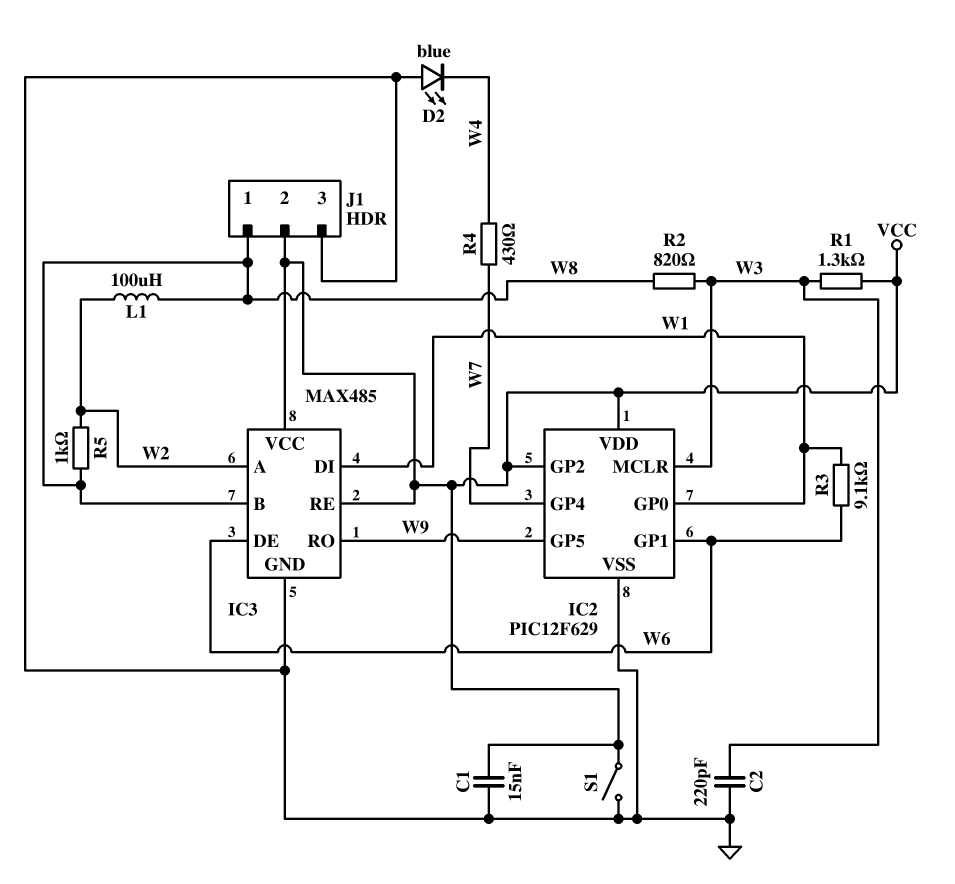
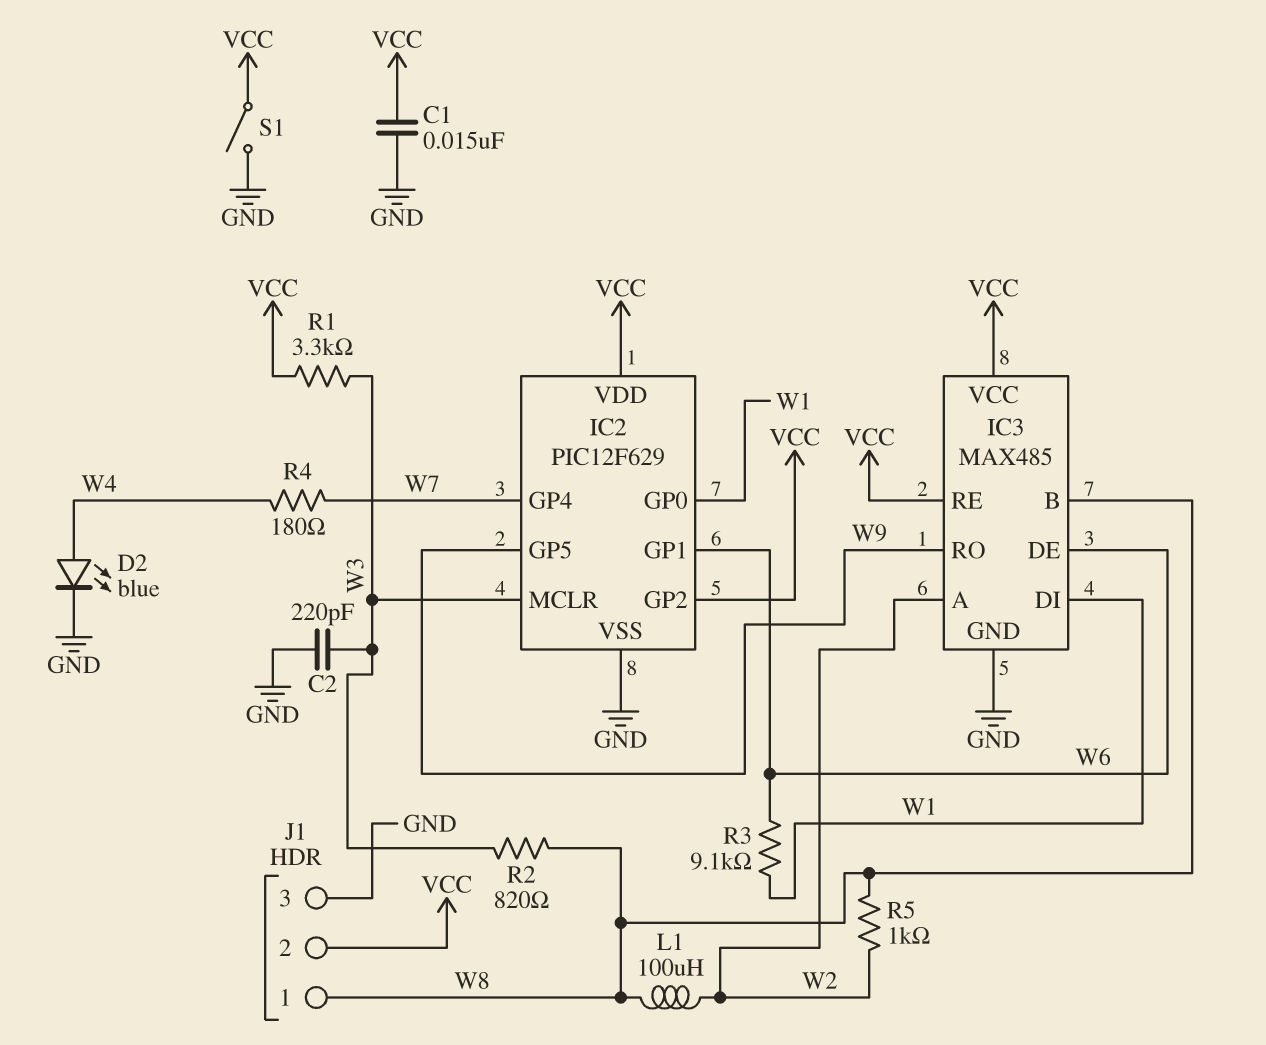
D2: LED blue (A GND, K W4) -> LED blue (A W4, K GND)
R1: 1.3k (VCC, W3) -> 3.3k (VCC, W3)
R4: 430 (W4, W7) -> 180 (W4, W7)

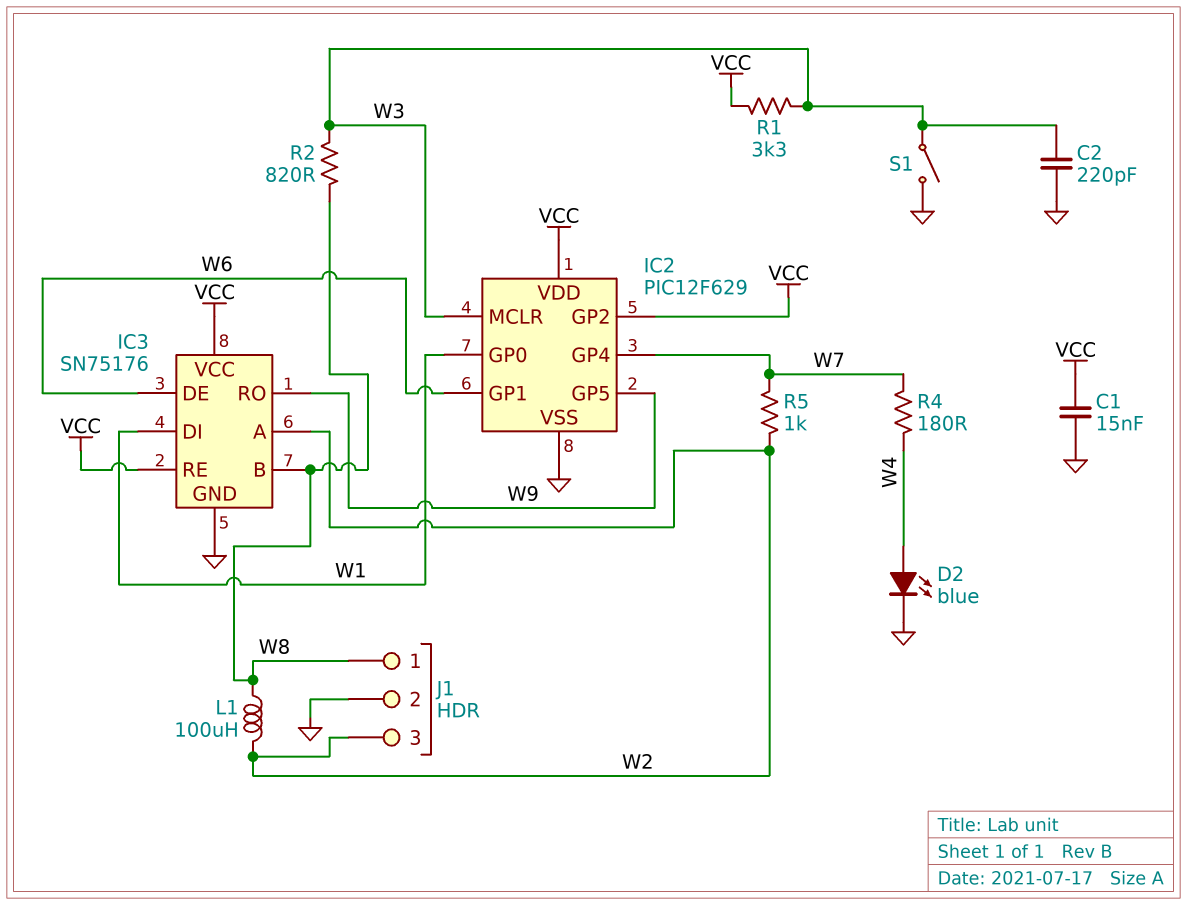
IC3: MAX485 -> SN75176
J1 pin 2: VCC -> GND
J1 pin 3: GND -> W2
R3: 9.1k (W1, W6) -> none
R5: 1k (W2, W8) -> 1k (W2, W7)
S1: switch (GND, VCC) -> switch (GND, W3)

